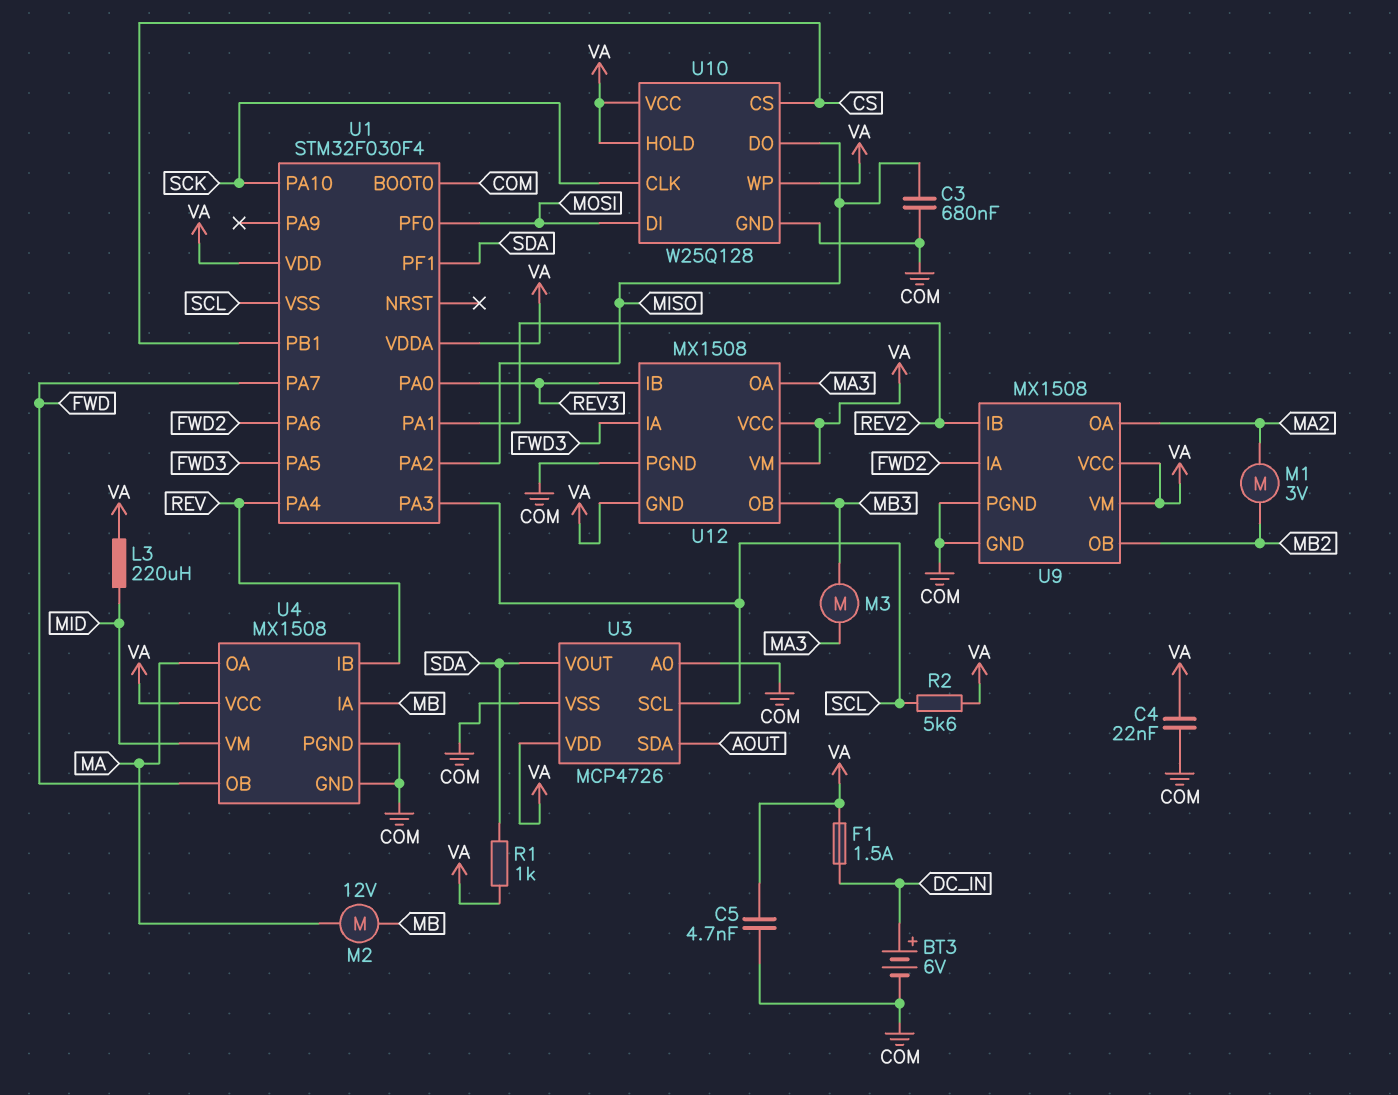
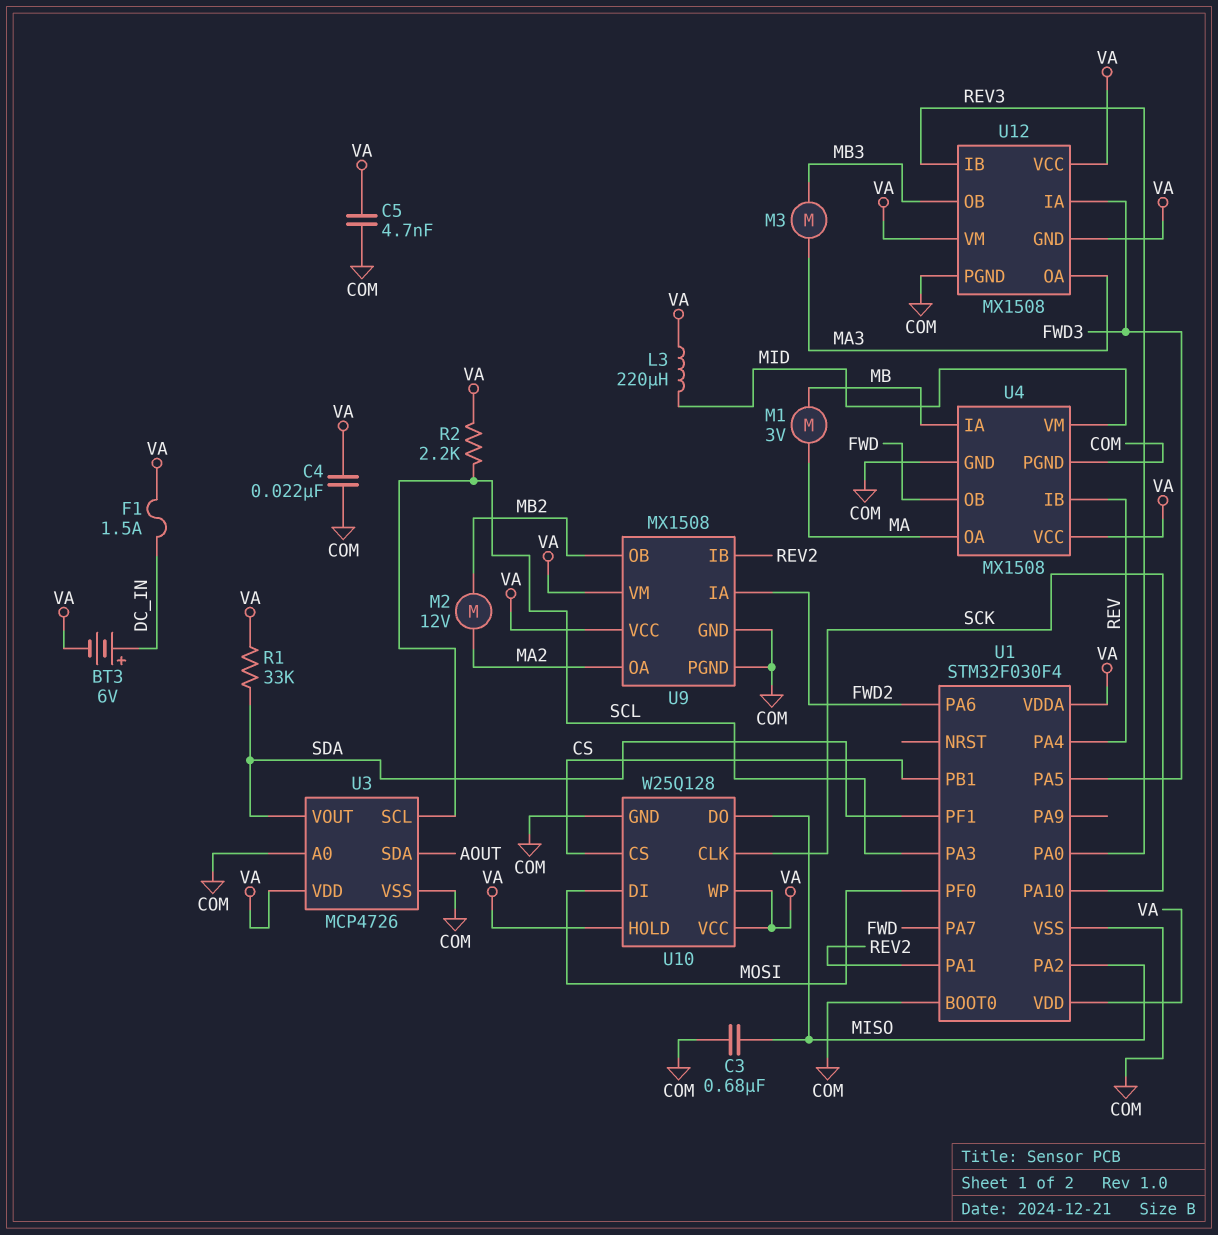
BT3: 6V (plus DC_IN, minus COM) -> 6V (plus DC_IN, minus VA)
M1: motor 3V (MA2, MB2) -> motor 3V (MA, MB)
M2: motor 12V (MA, MB) -> motor 12V (MA2, MB2)
R1: 1k (SDA, VA) -> 33k (SDA, VA)
R2: 5.6k (SCL, VA) -> 2.2k (SCL, VA)
U1 pin VSS: SCL -> COM

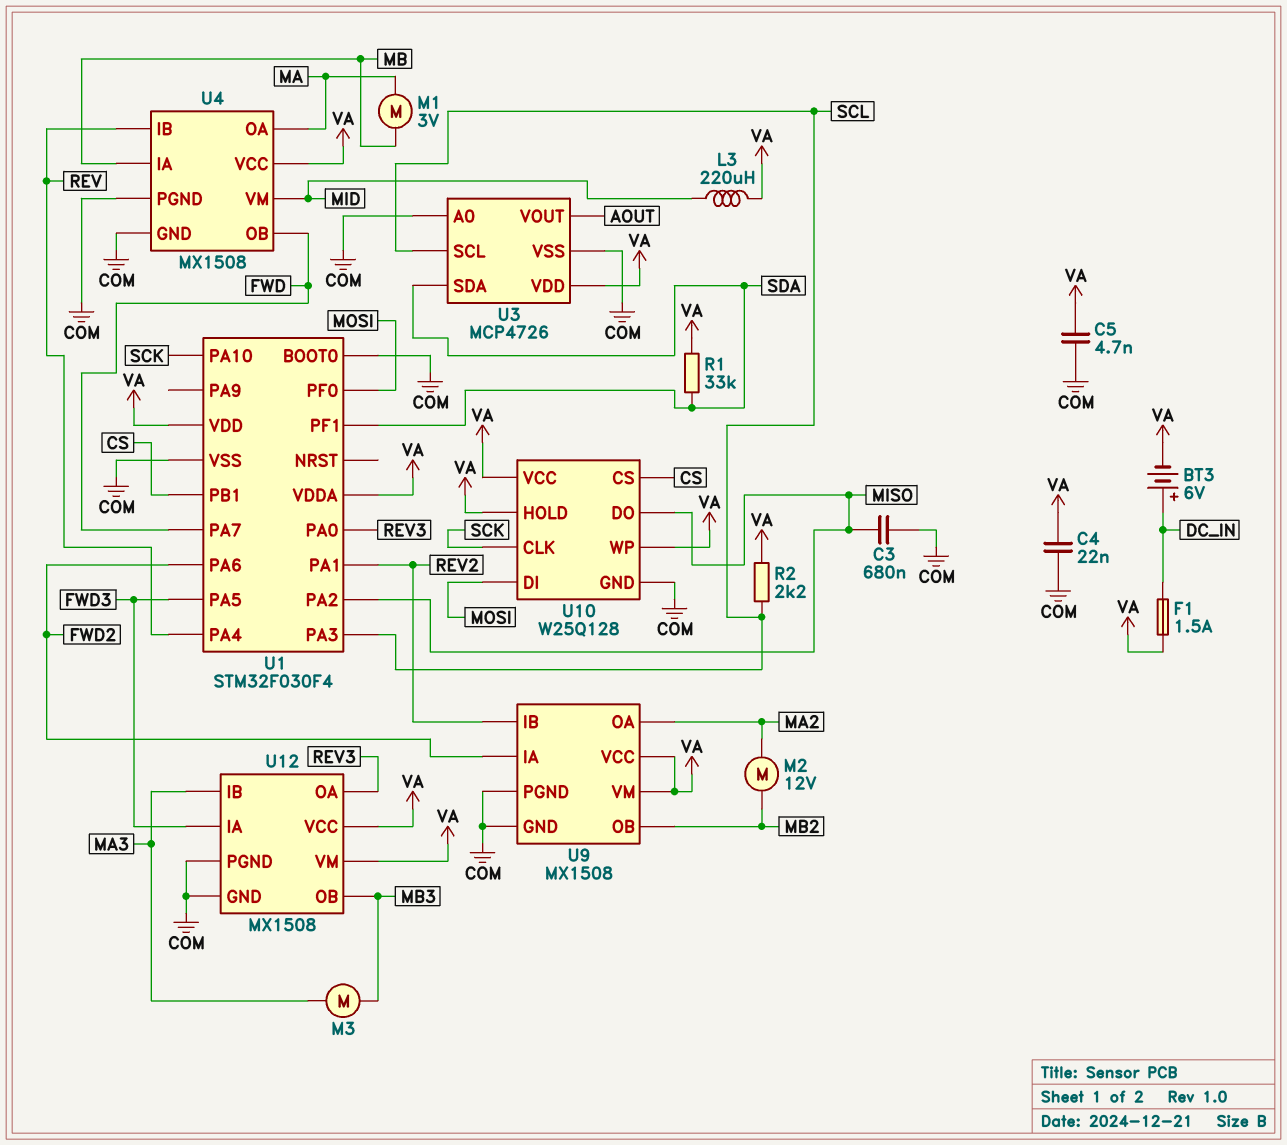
U3 pin SDA: AOUT -> SDA
U3 pin VOUT: SDA -> AOUT
U12 pin GND: VA -> COM
U12 pin IB: REV3 -> MA3
U12 pin OA: MA3 -> REV3

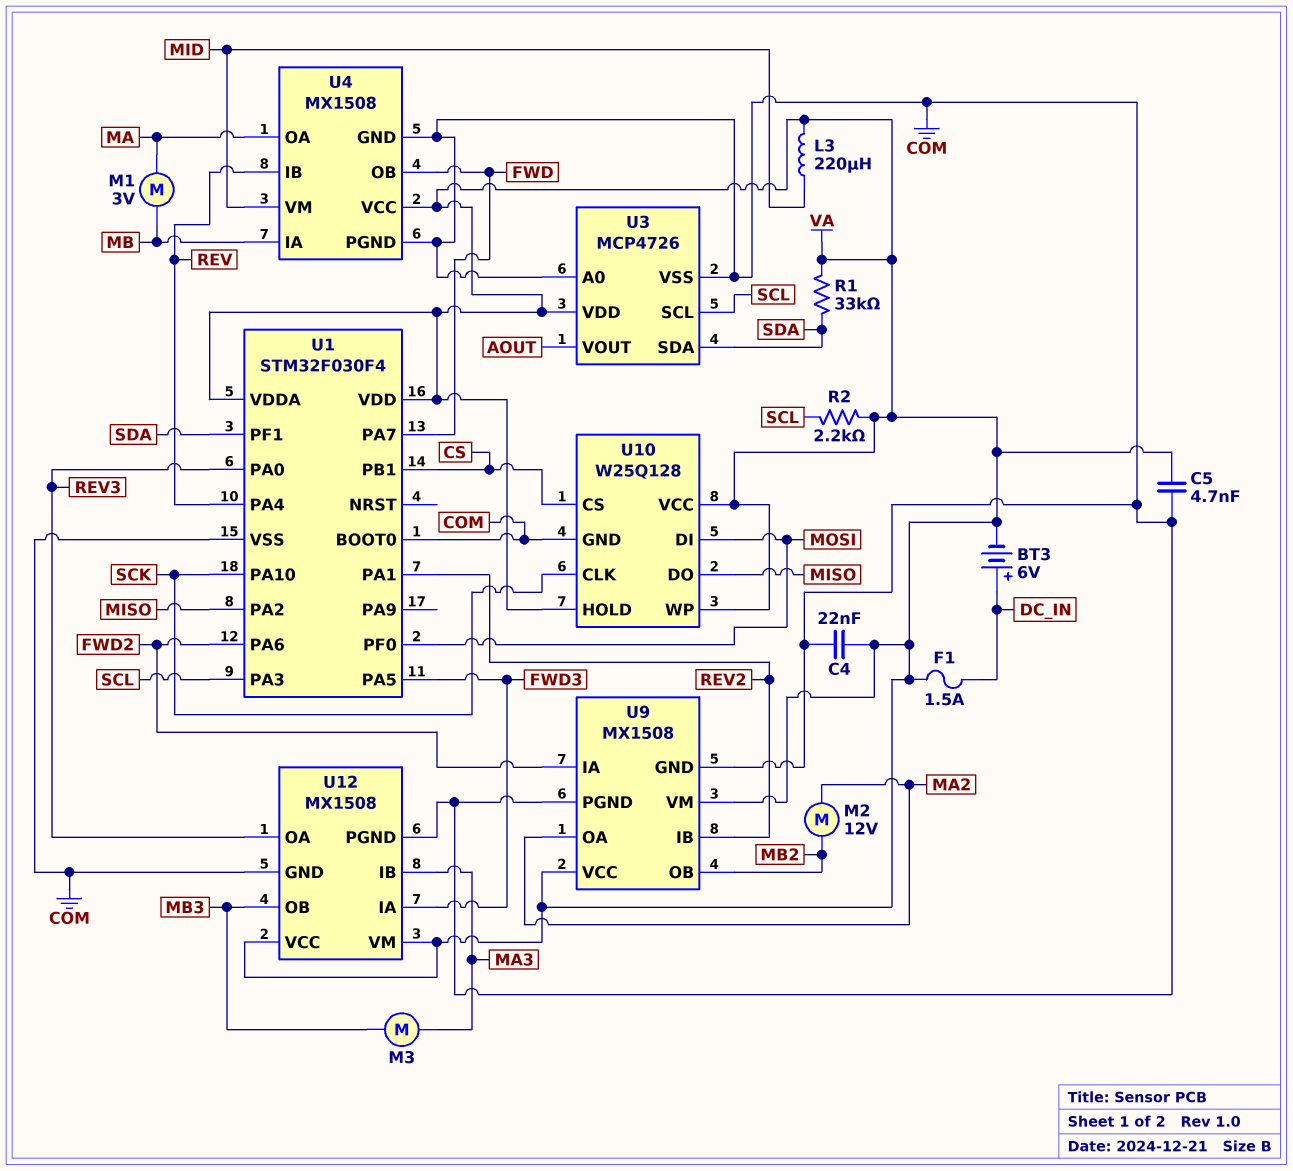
C3: 680nF (COM, MISO) -> none

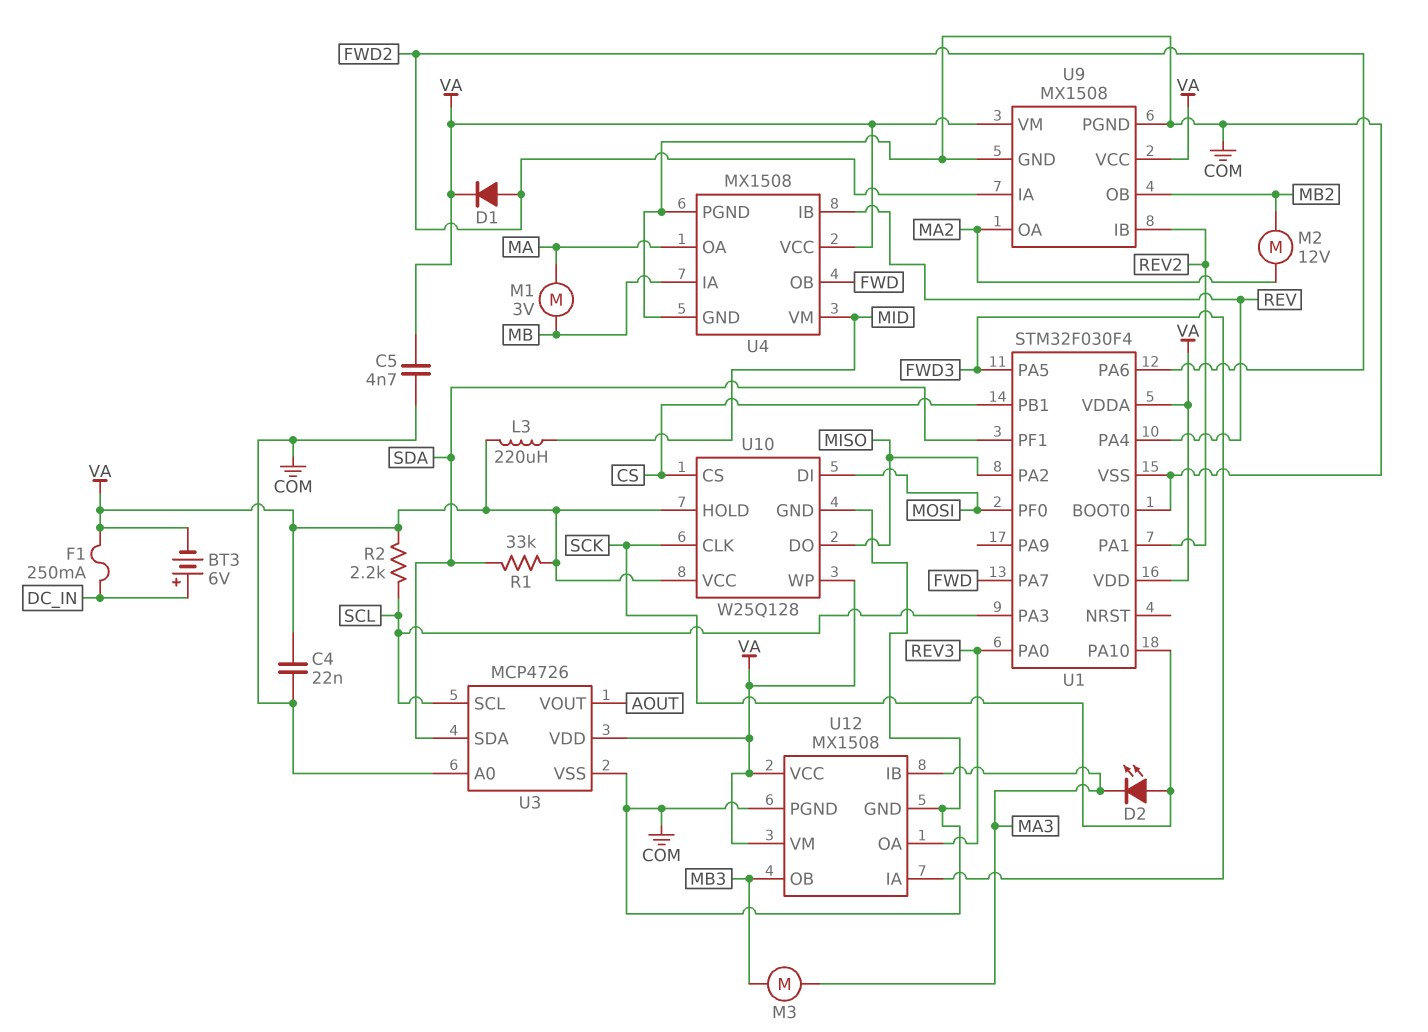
D1: none -> diode (A FWD2, K VA)
D2: none -> LED (A SCK, K MA3)
F1: 1.5A (DC_IN, VA) -> 250mA (DC_IN, VA)

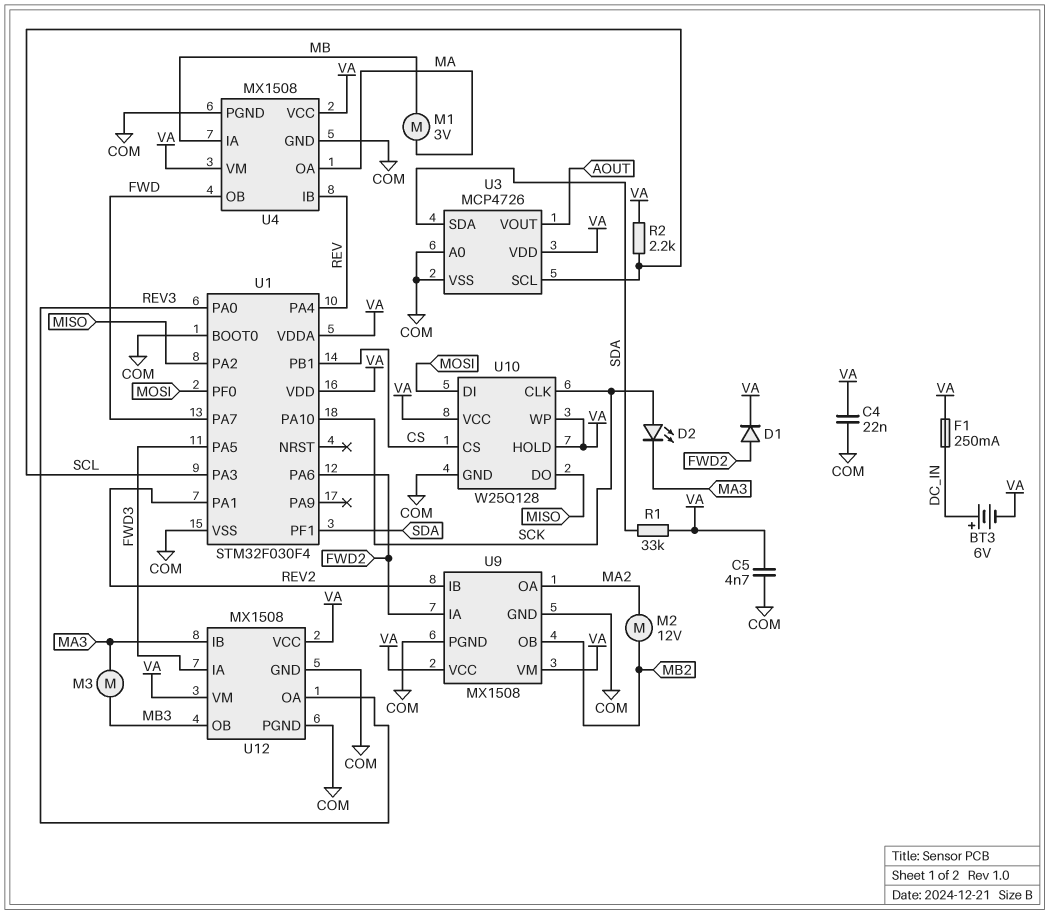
L3: 220uH (MID, VA) -> none
U4 pin VM: MID -> VA

